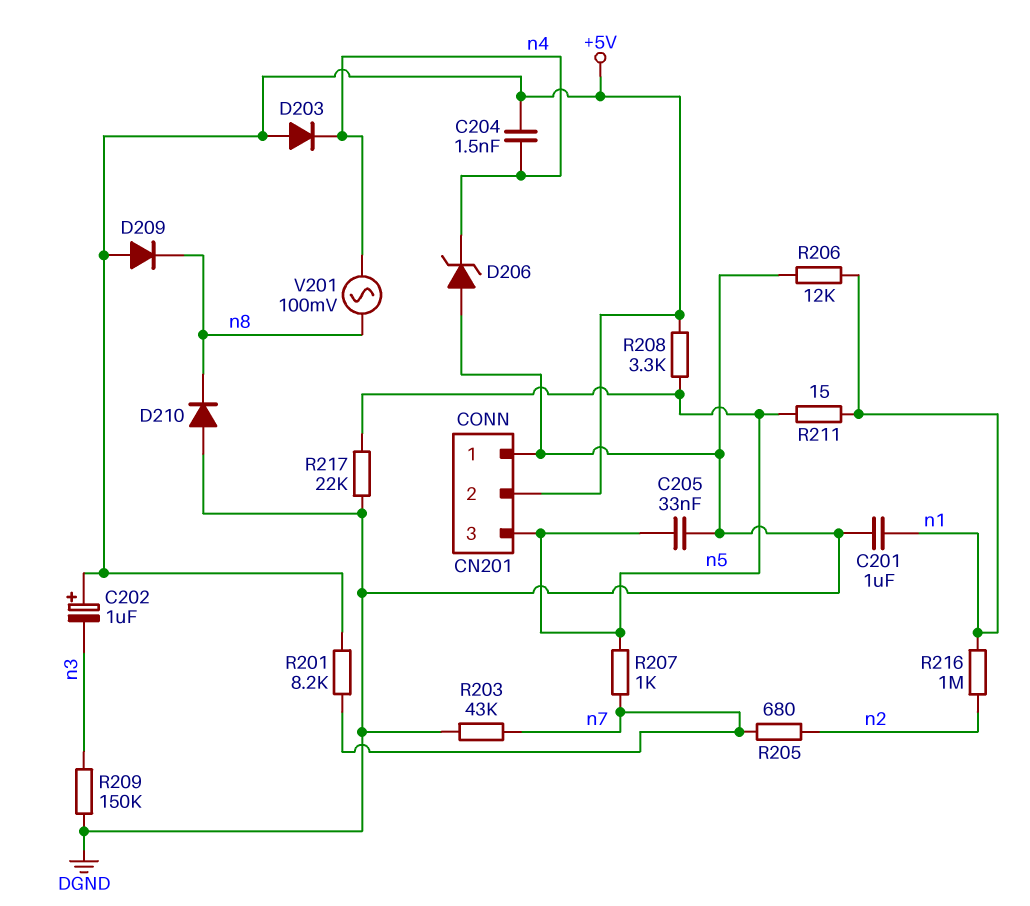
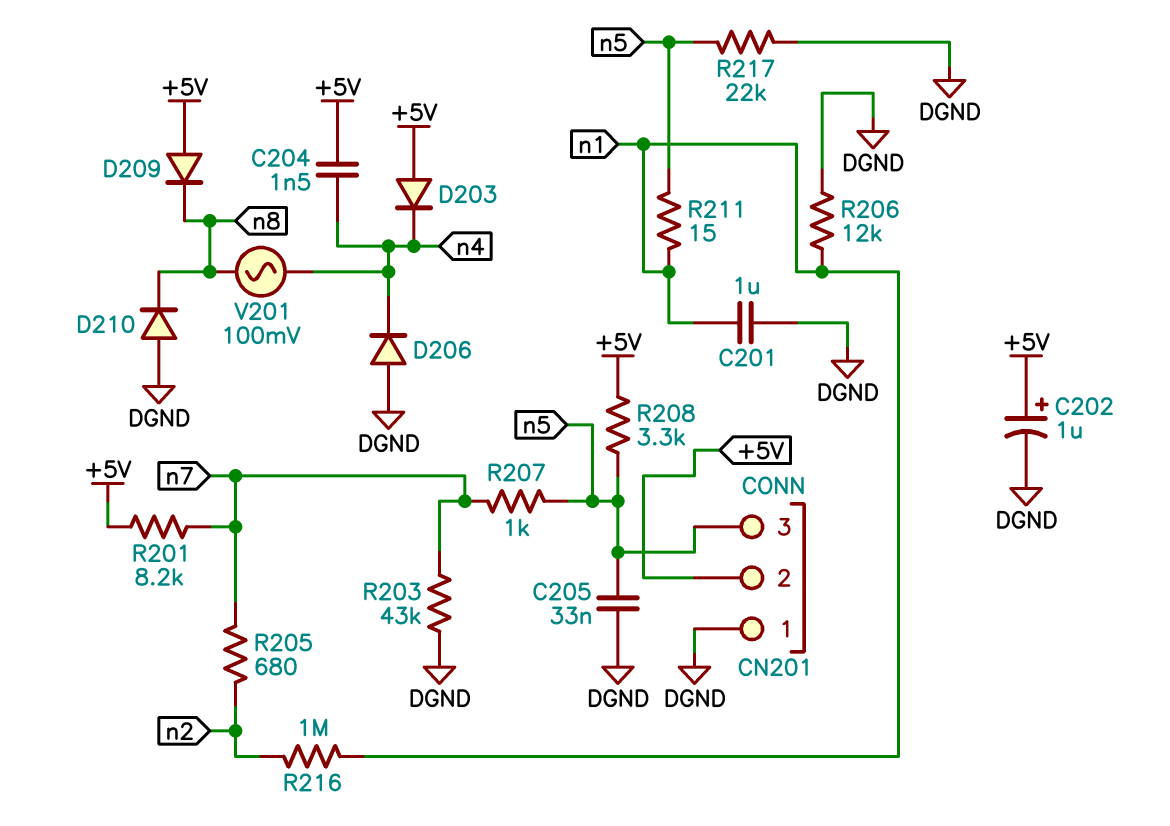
C202: 1uF (plus +5V, minus n3) -> 1uF (plus +5V, minus DGND)
D206: zener (A DGND, K n4) -> diode (A DGND, K n4)
R209: 150k (DGND, n3) -> none

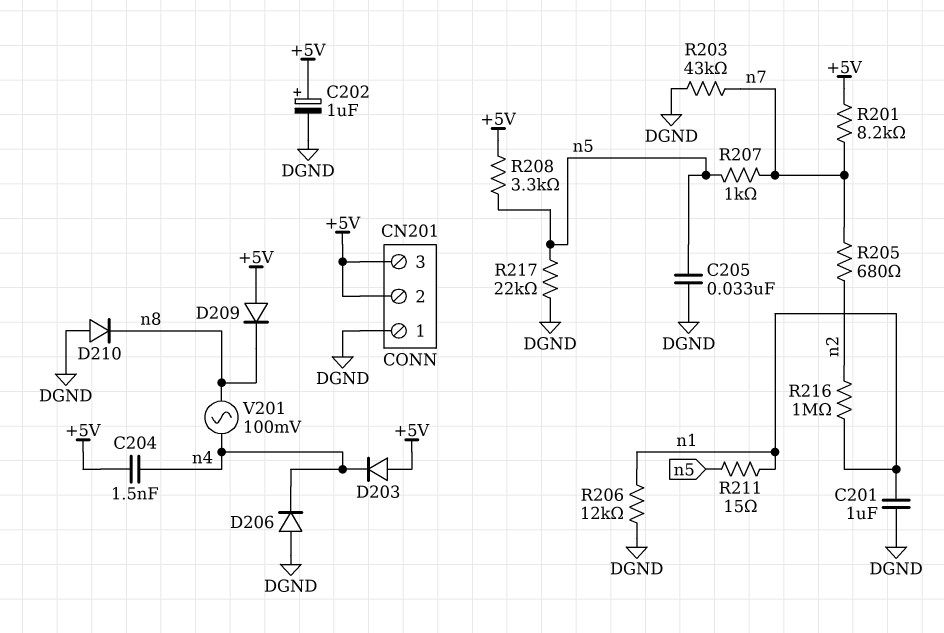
CN201 pin 3: n5 -> +5V

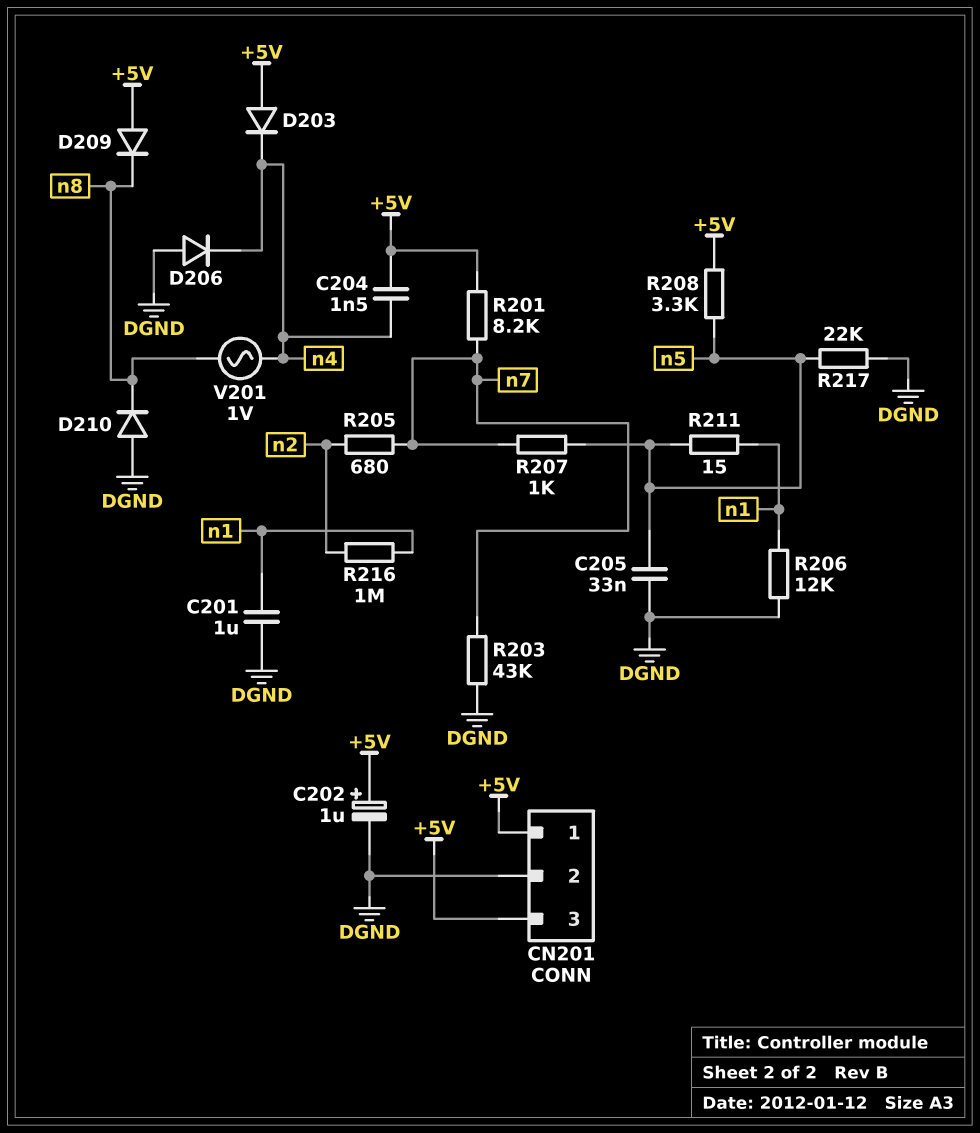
CN201 pin 1: DGND -> +5V
CN201 pin 2: +5V -> DGND
V201: AC 100mV (n4, n8) -> AC 1V (n4, n8)

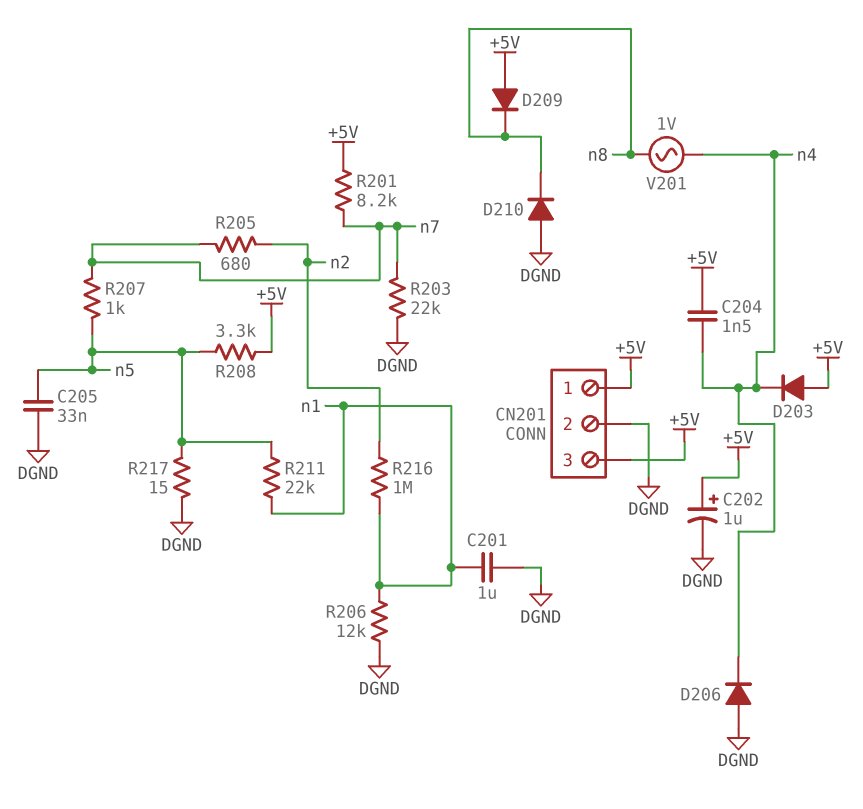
R203: 43k (DGND, n7) -> 22k (DGND, n7)
R211: 15 (n1, n5) -> 22k (n1, n5)
R217: 22k (DGND, n5) -> 15 (DGND, n5)

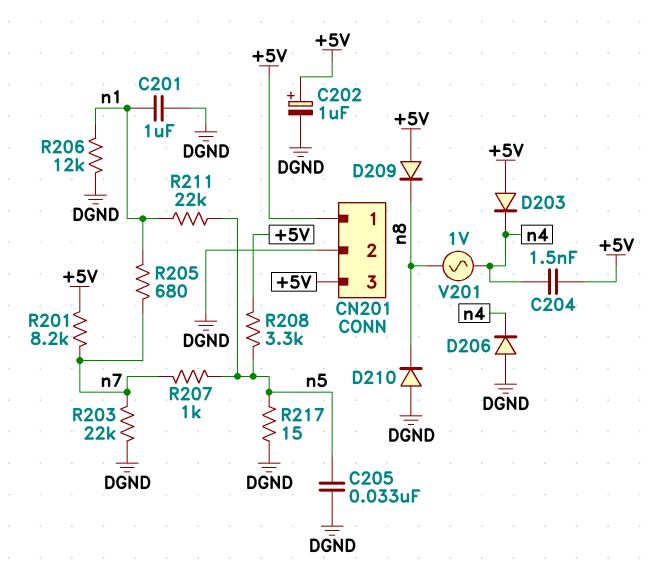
R205: 680 (n2, n7) -> 680 (n1, n7)
R216: 1M (n1, n2) -> none

